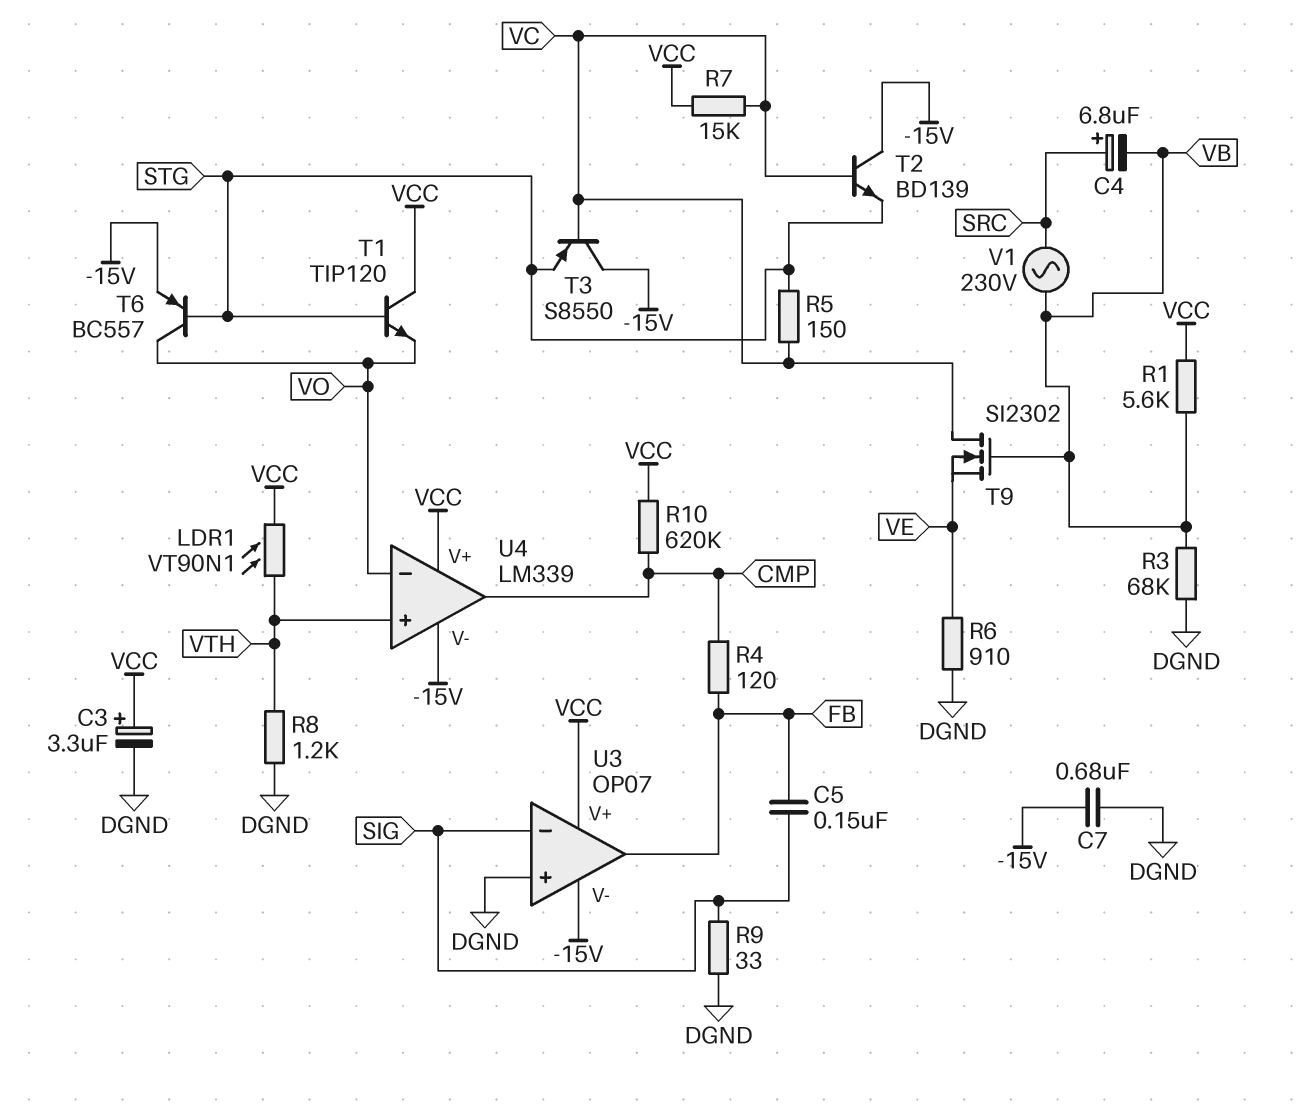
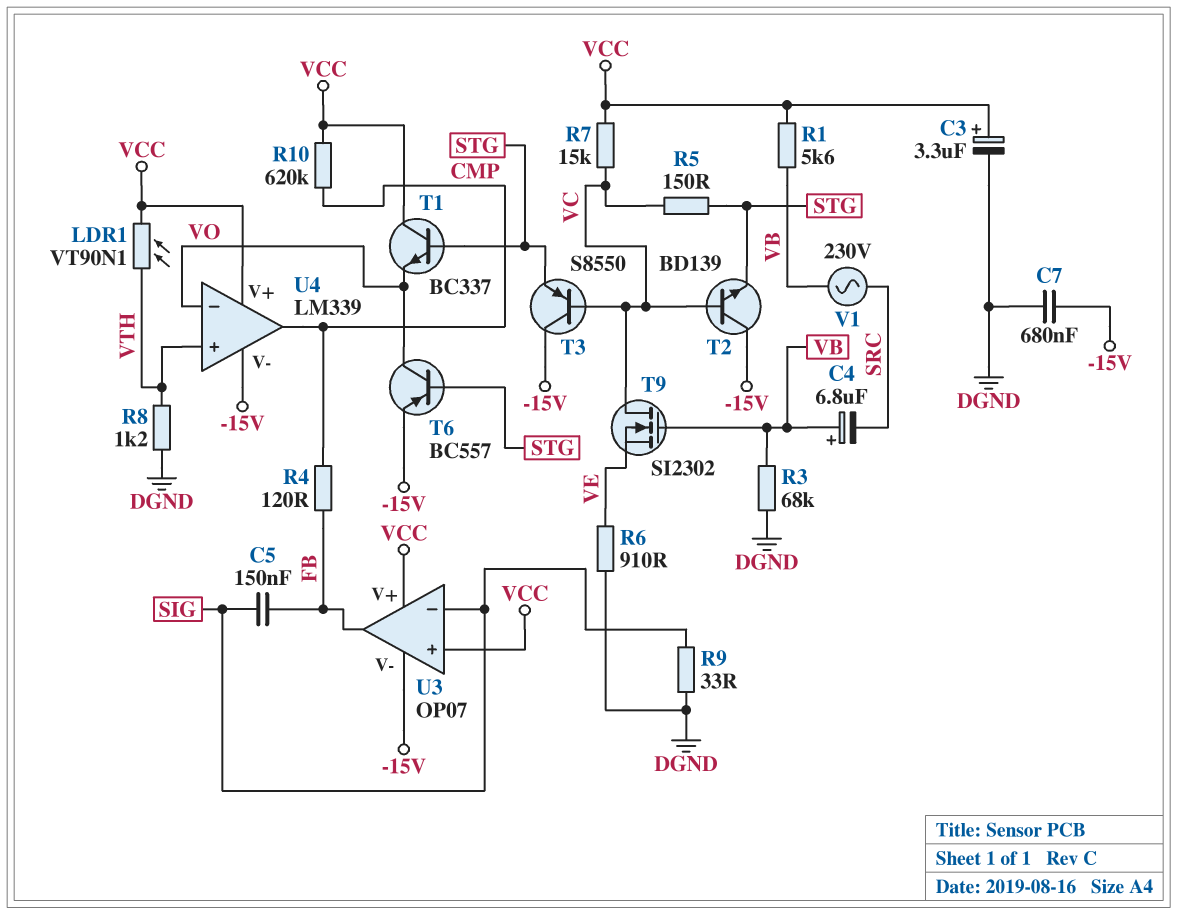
C4: 6.8uF (plus SRC, minus VB) -> 6.8uF (plus VB, minus SRC)
T1: NPN TIP120 (B STG, C VCC, E VO) -> NPN BC337 (B STG, C VCC, E VO)
U3 pin in+: DGND -> VCC

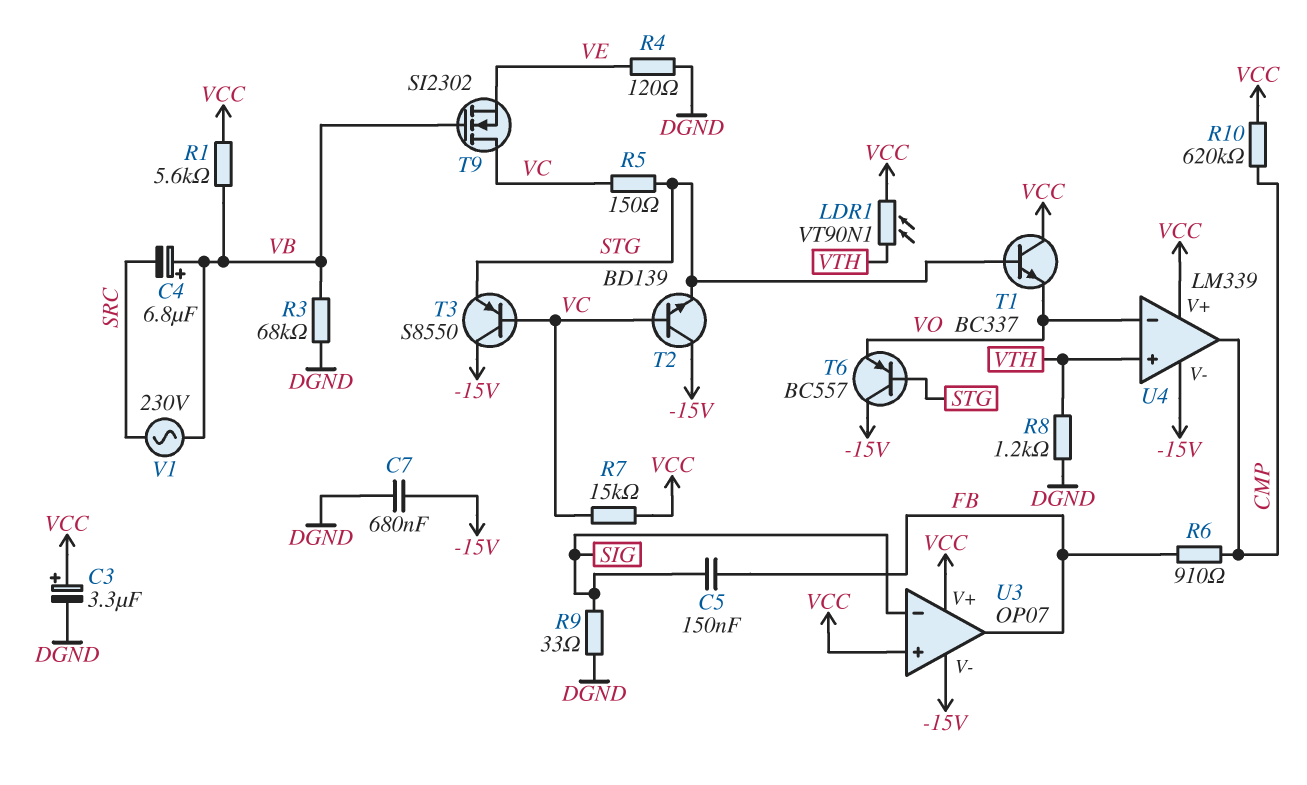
R4: 120 (CMP, FB) -> 120 (DGND, VE)
R6: 910 (DGND, VE) -> 910 (CMP, FB)
T6: PNP BC557 (B STG, C VO, E -15V) -> PNP BC557 (B STG, C -15V, E VO)

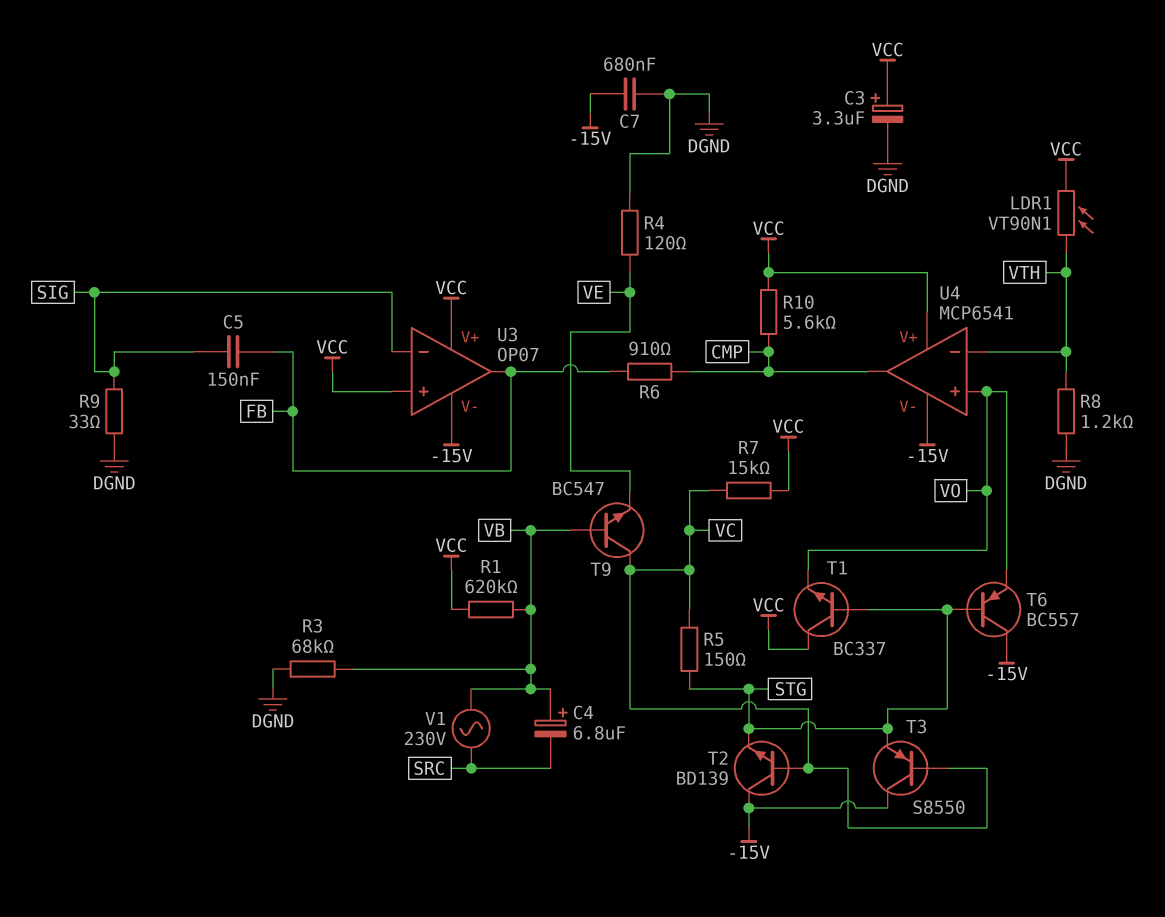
R1: 5.6k (VB, VCC) -> 620k (VB, VCC)
R10: 620k (CMP, VCC) -> 5.6k (CMP, VCC)
T9: NMOS SI2302 (G VB, D VC, S VE) -> NPN BC547 (B VB, C VC, E VE)
U4: LM339 -> MCP6541
U4 pin in+: VTH -> VO
U4 pin in-: VO -> VTH

